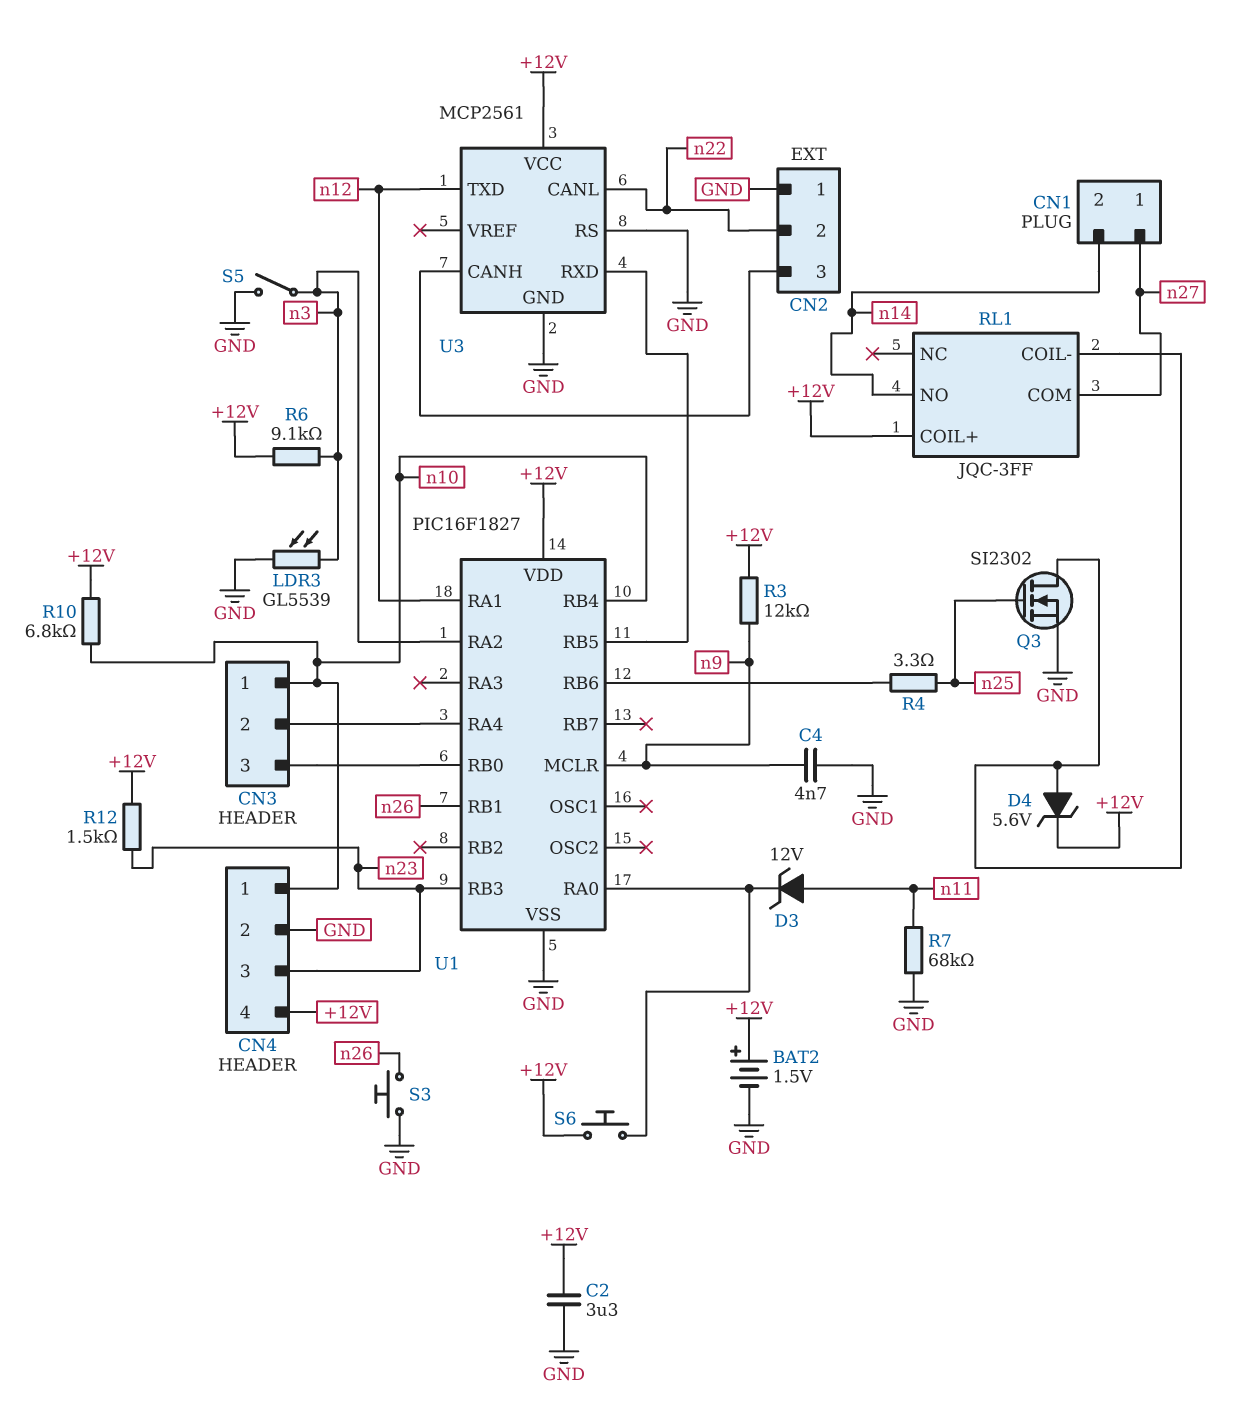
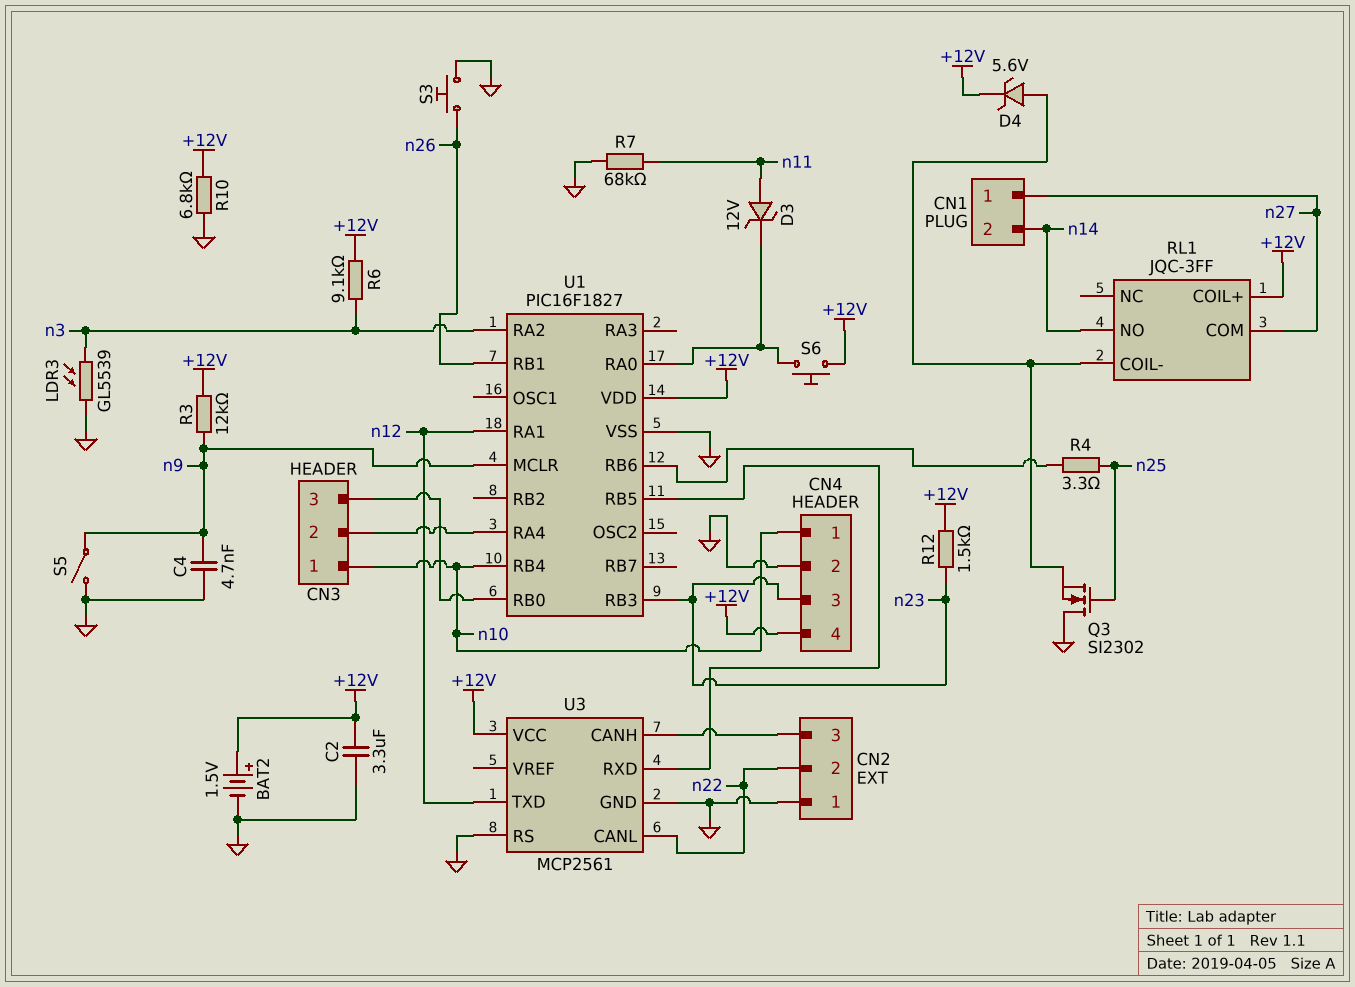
Q3: NMOS SI2302 (G n25, D RL1/COIL-, S GND) -> NMOS SI2302 (G n25, D GND, S RL1/COIL-)
R10: 6.8k (+12V, n10) -> 6.8k (+12V, GND)
S5: switch (GND, n3) -> switch (GND, n9)

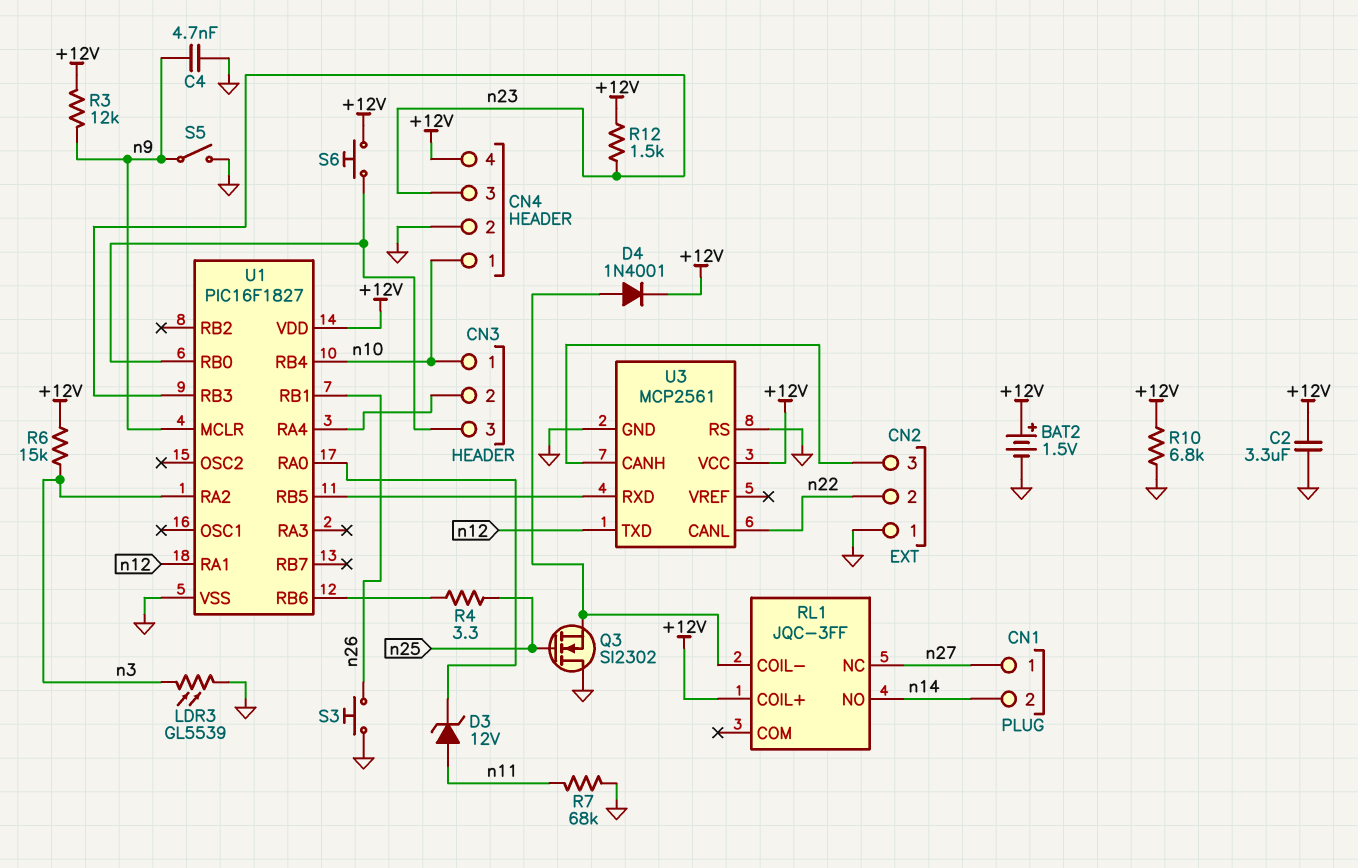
D4: zener 5.6V (A RL1/COIL-, K +12V) -> diode 1N4001 (A RL1/COIL-, K +12V)
R6: 9.1k (+12V, n3) -> 15k (+12V, n3)
RL1 pin COM: n27 -> none
RL1 pin NC: none -> n27
S6: button (+12V, U1/RA0) -> button (+12V, CN3/3)

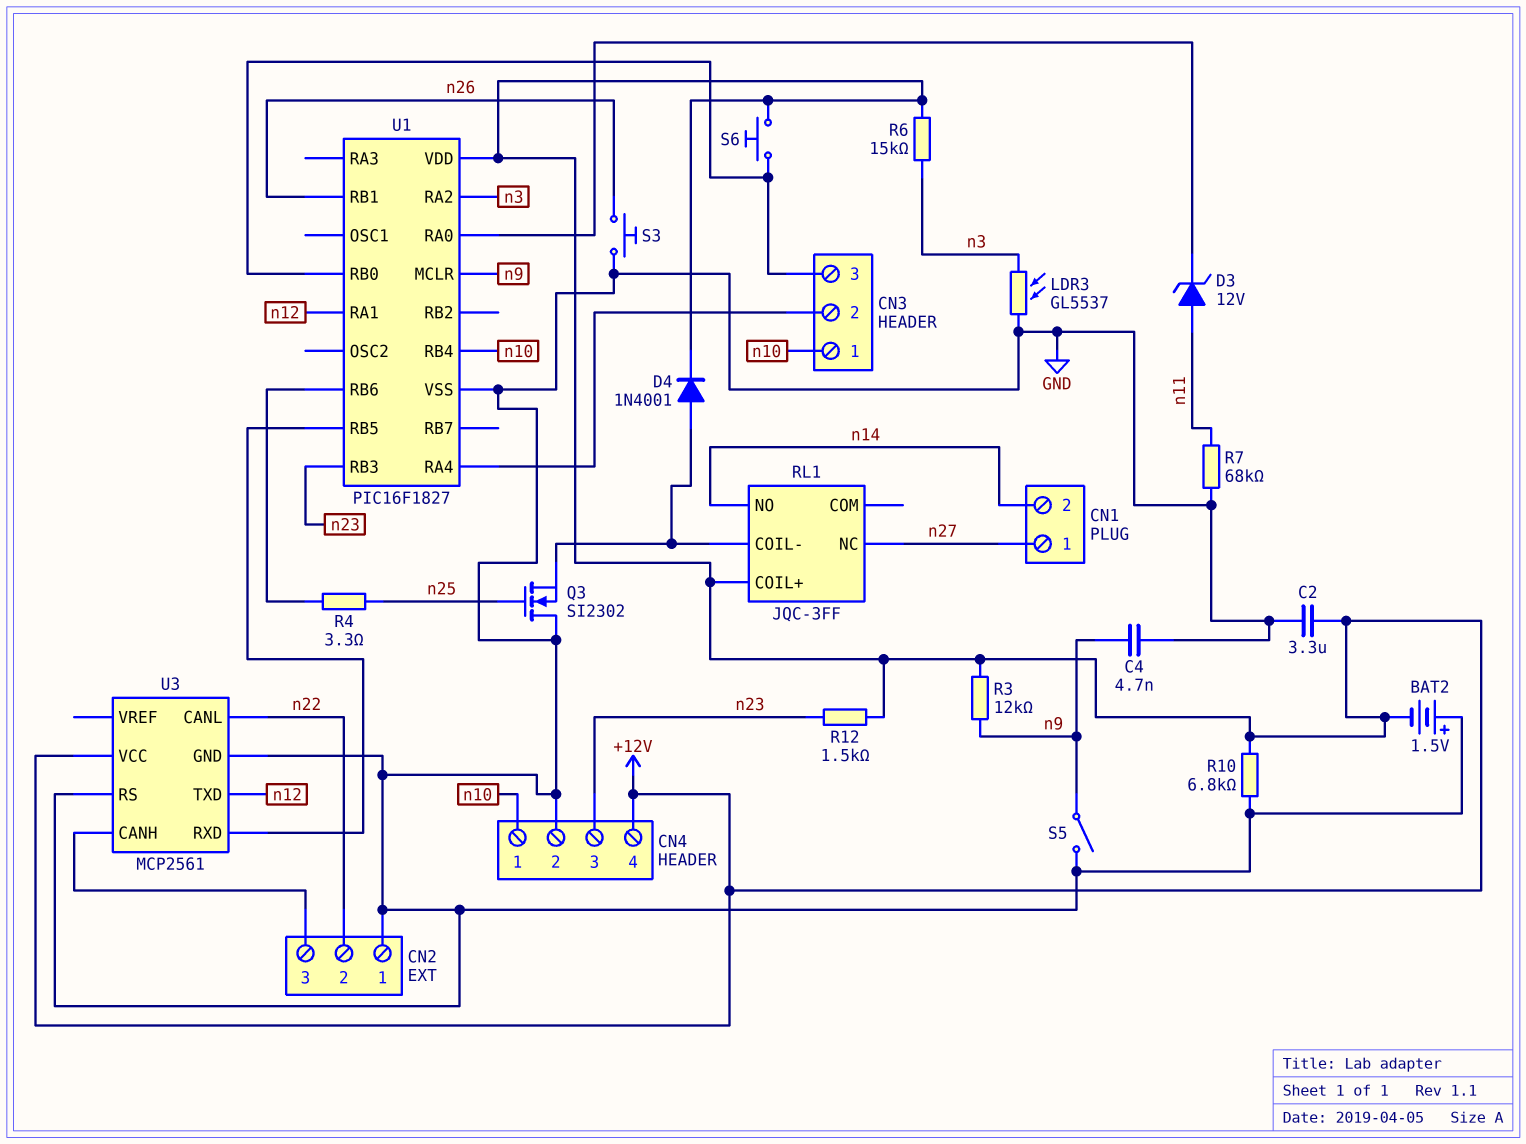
BAT2: 1.5V (plus +12V, minus GND) -> 1.5V (plus GND, minus +12V)
LDR3: GL5539 (GND, n3) -> GL5537 (GND, n3)

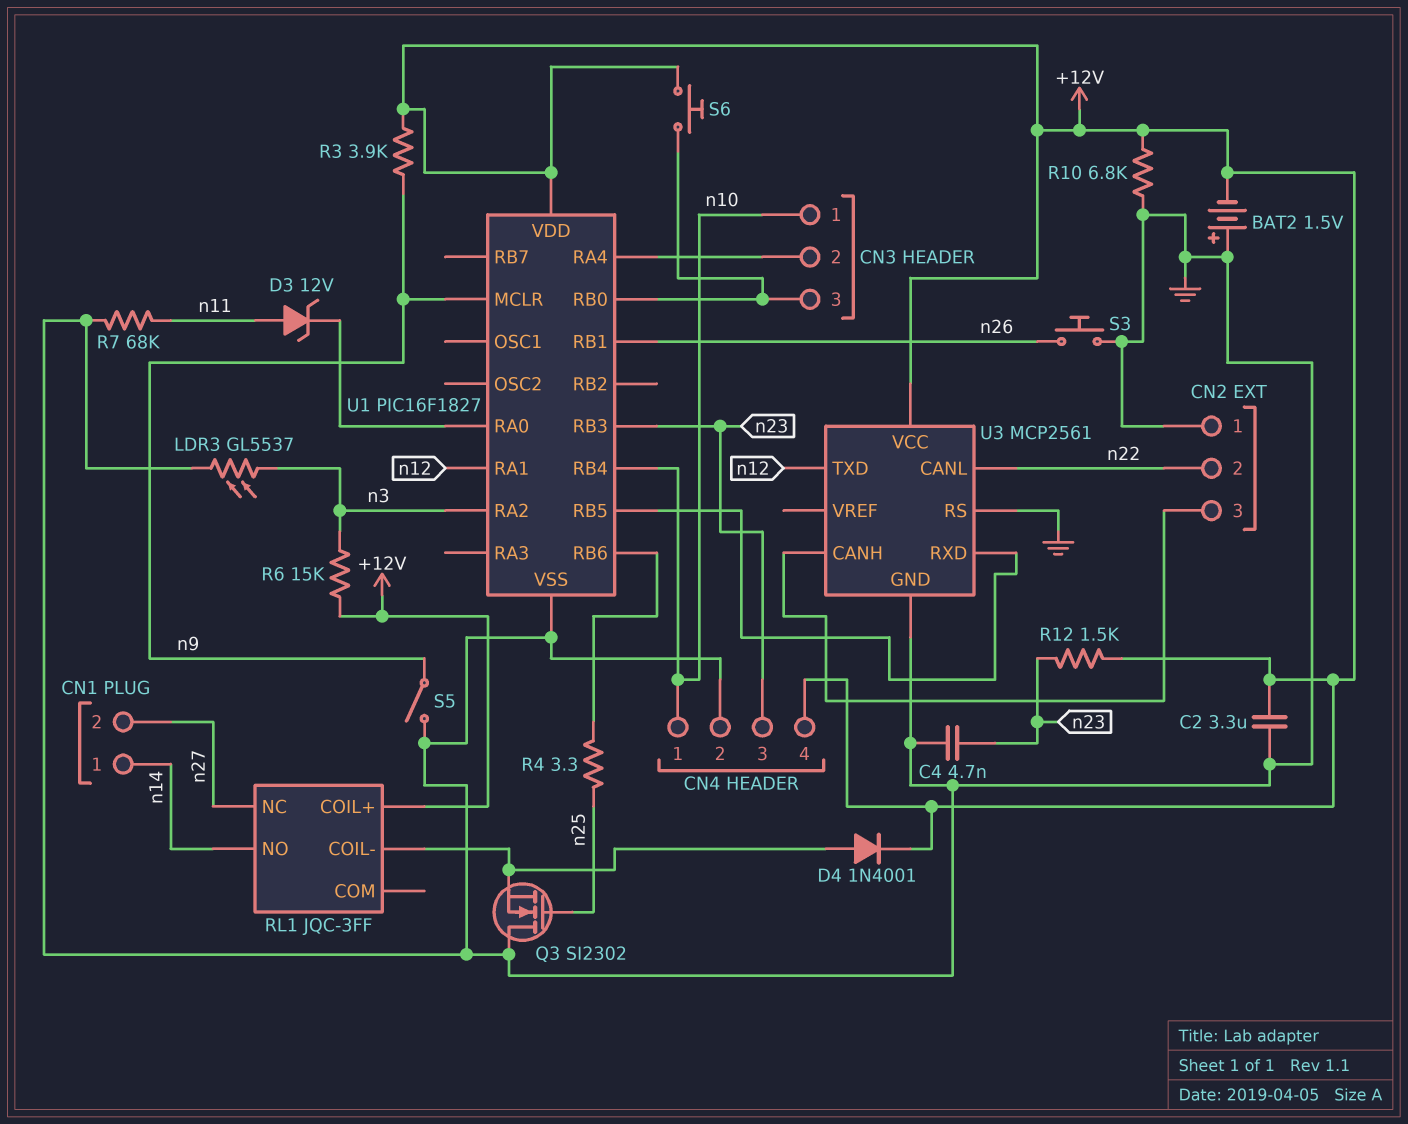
C4: 4.7nF (GND, n9) -> 4.7nF (GND, n23)
CN1 pin 1: n27 -> n14
CN1 pin 2: n14 -> n27
R3: 12k (+12V, n9) -> 3.9k (+12V, n9)

